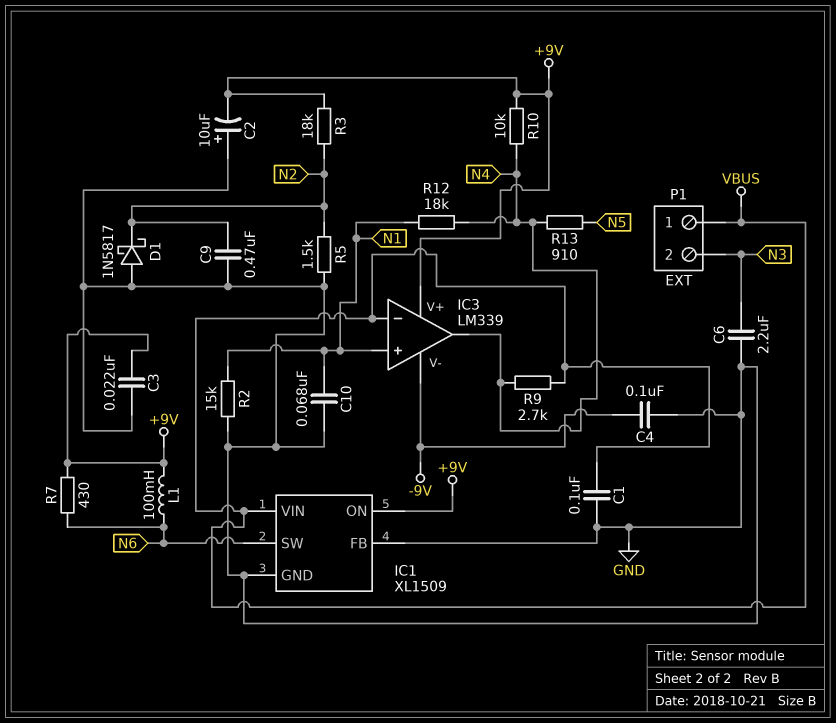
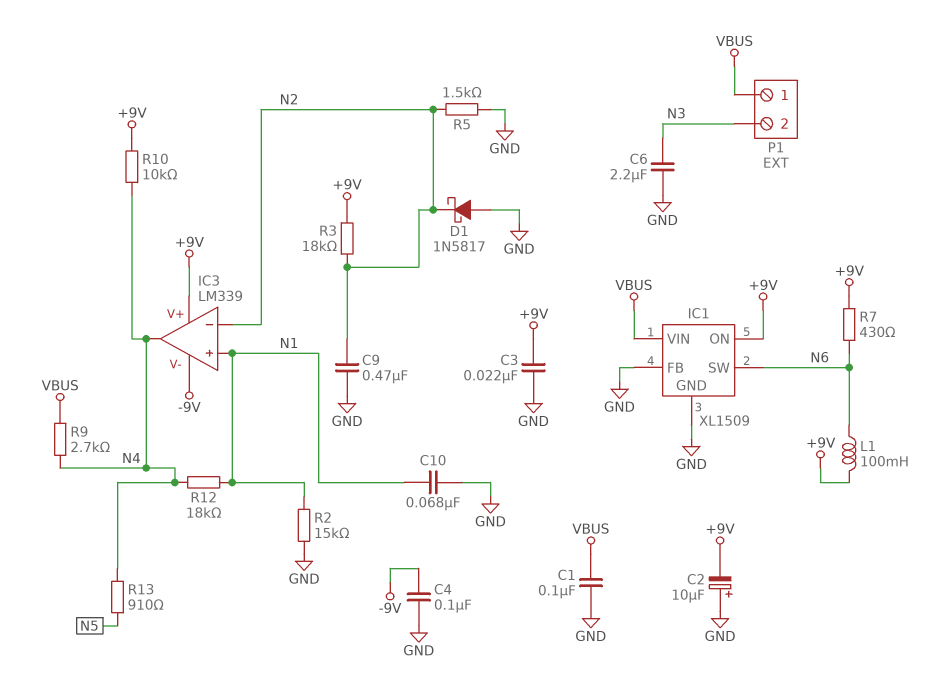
IC3 pin in-: VBUS -> N2

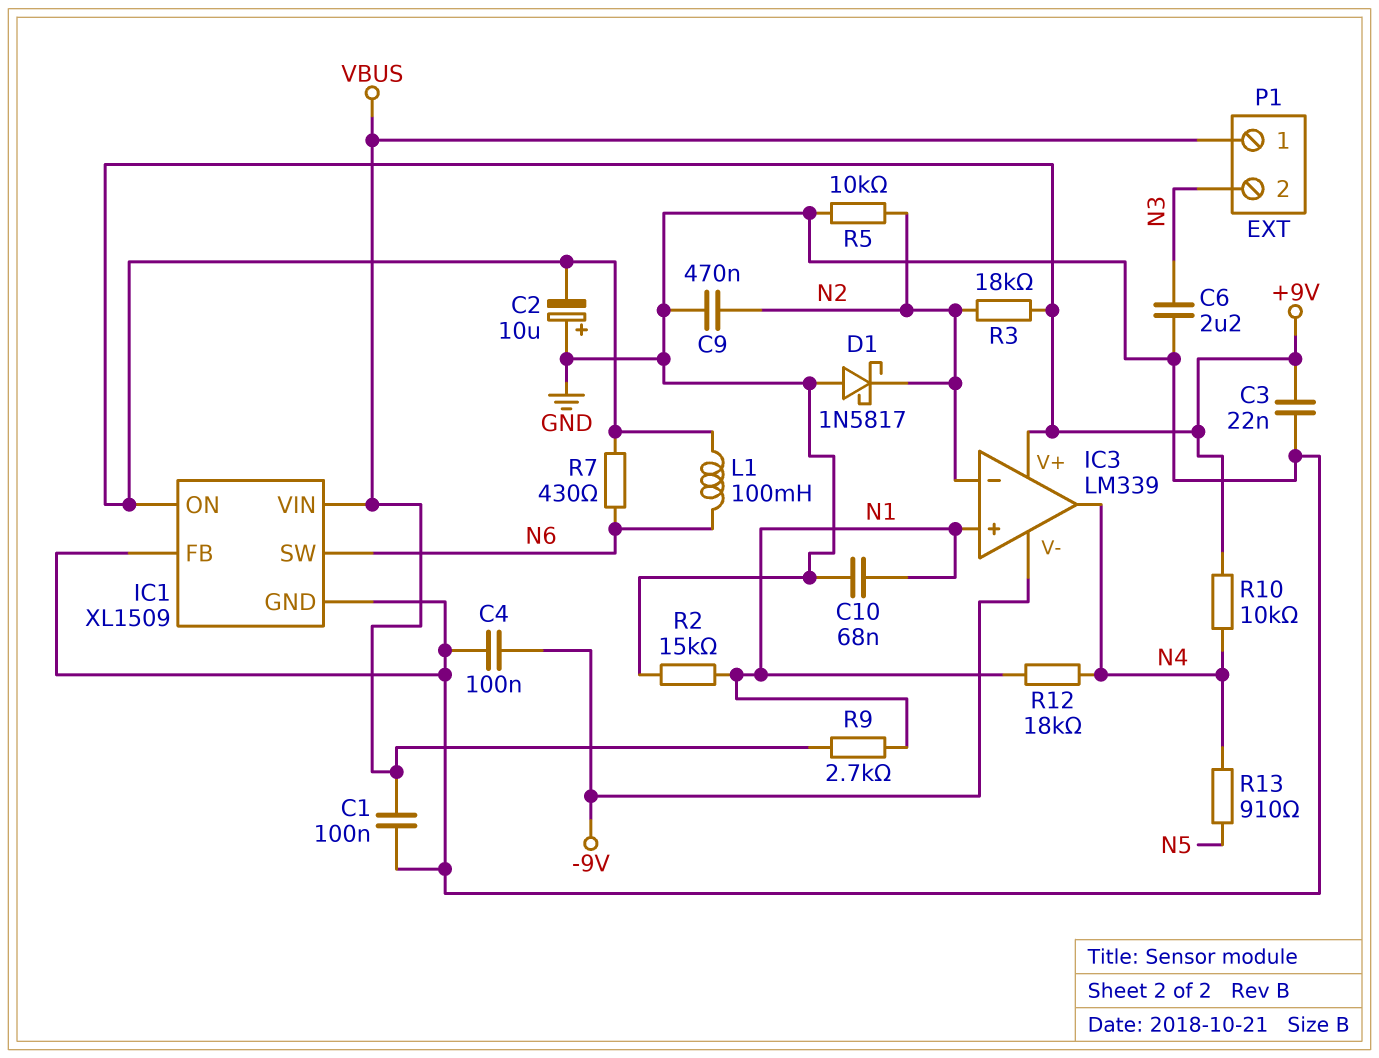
R5: 1.5k (GND, N2) -> 10k (GND, N2)
R9: 2.7k (N4, VBUS) -> 2.7k (N1, VBUS)

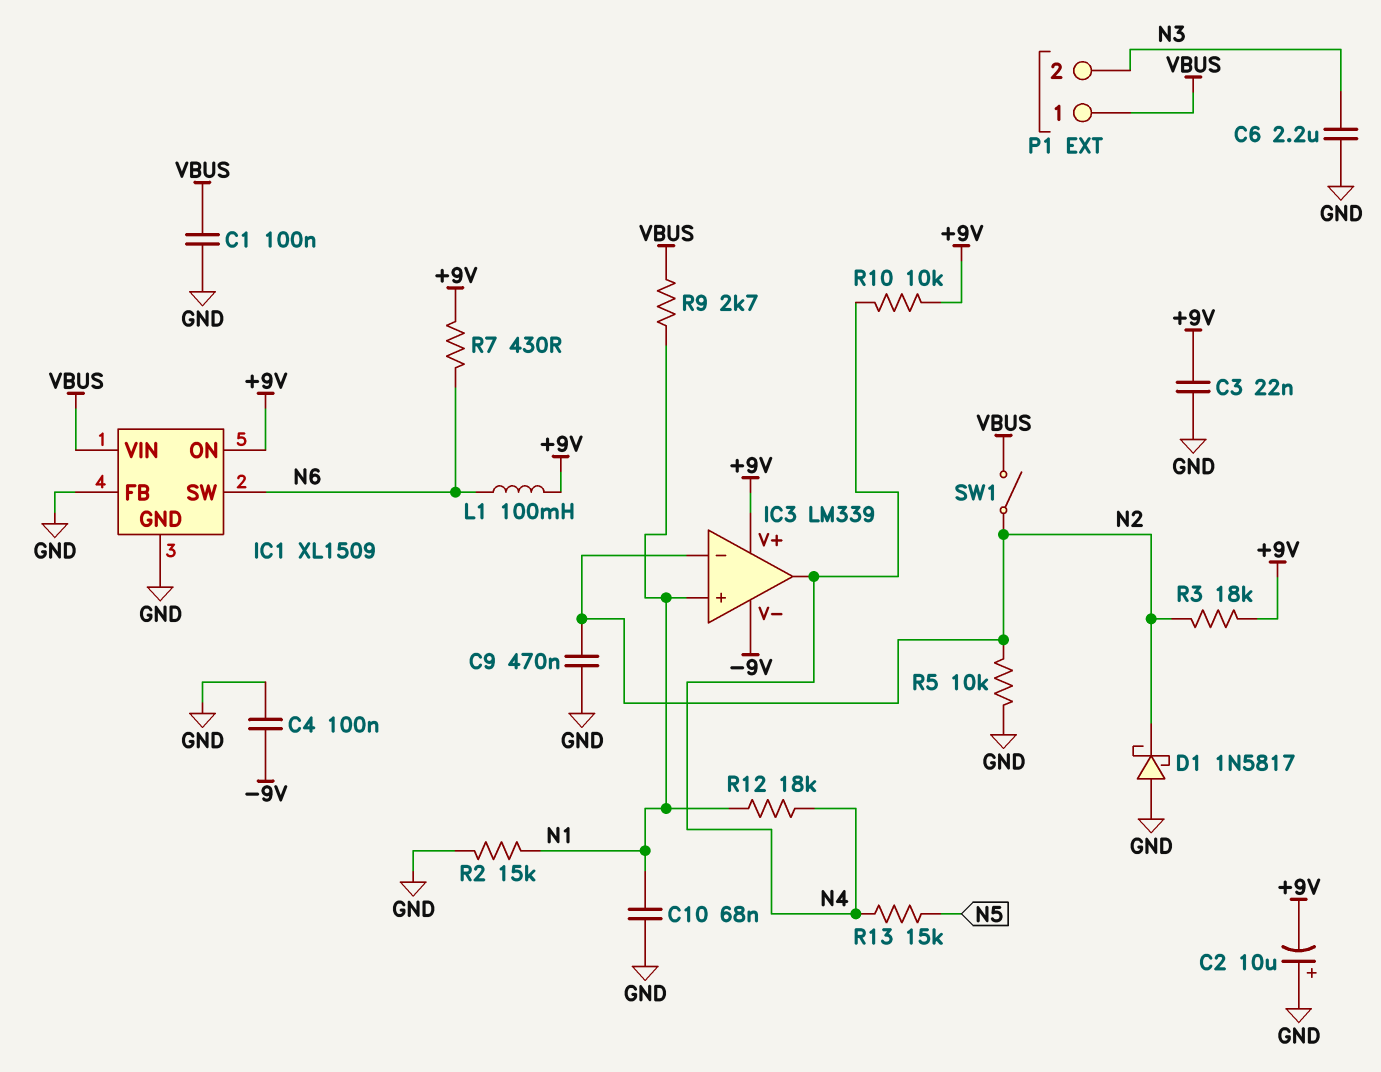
R13: 910 (N4, N5) -> 15k (N4, N5)
SW1: none -> switch (N2, VBUS)

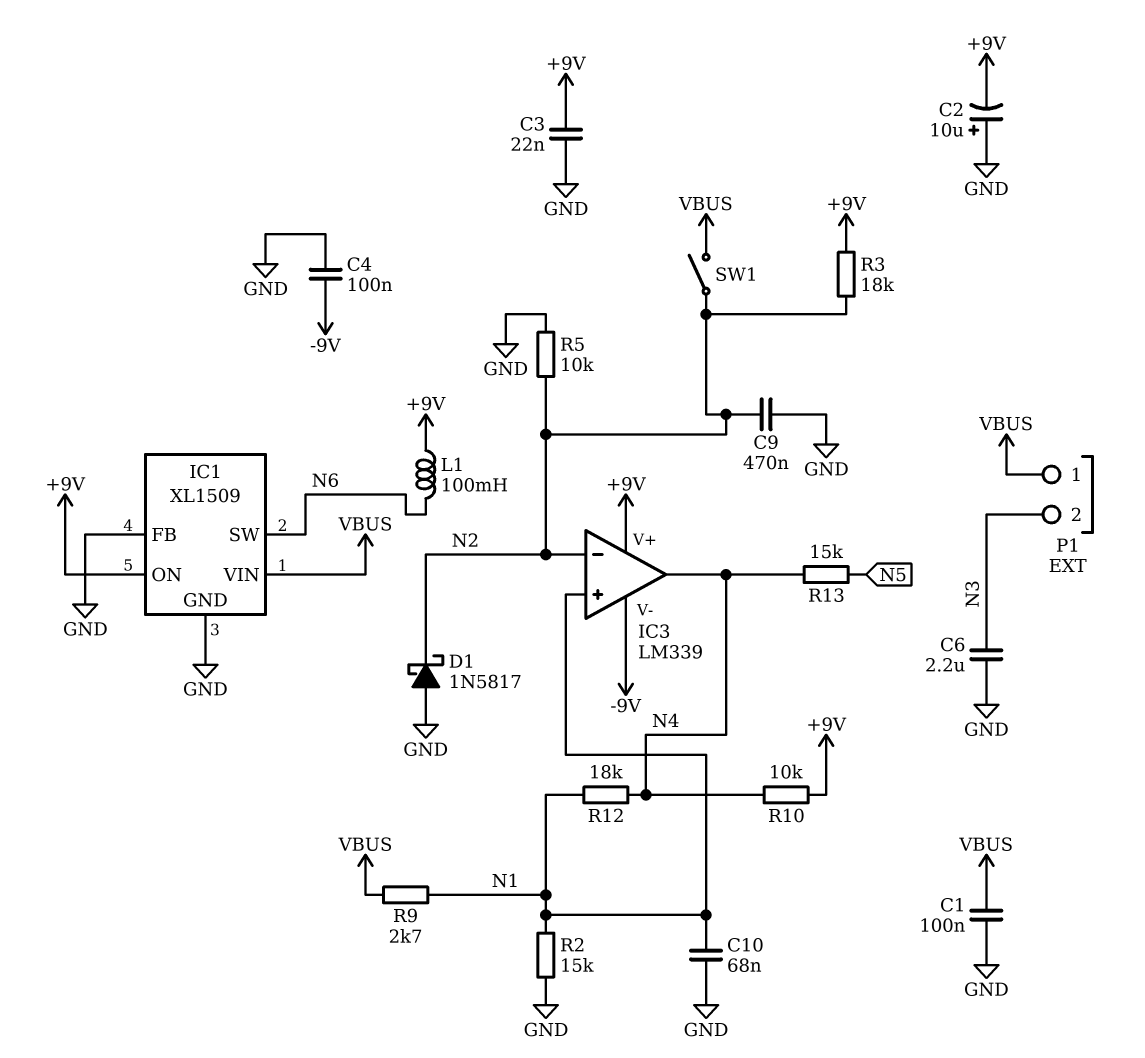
R7: 430 (+9V, N6) -> none

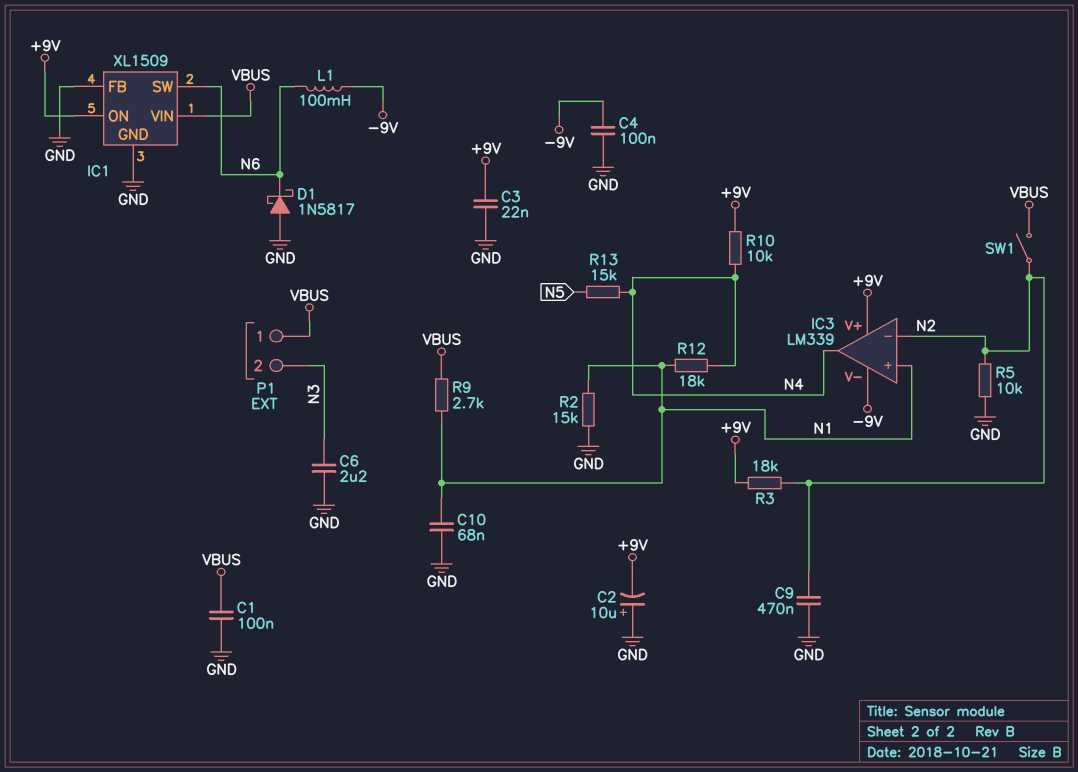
D1: schottky 1N5817 (A GND, K N2) -> schottky 1N5817 (A GND, K N6)
L1: 100mH (+9V, N6) -> 100mH (-9V, N6)

